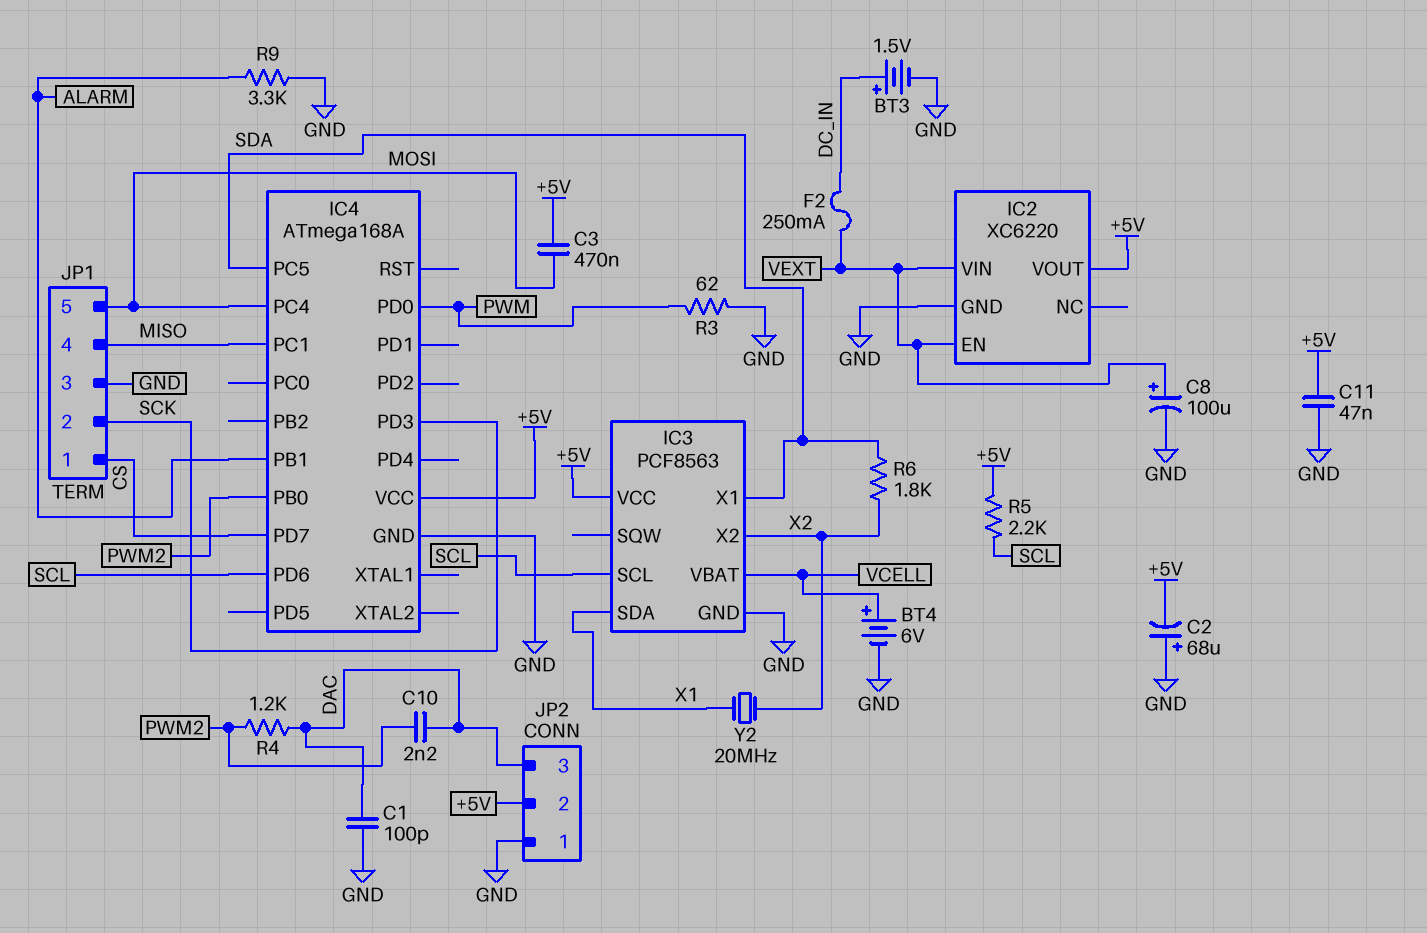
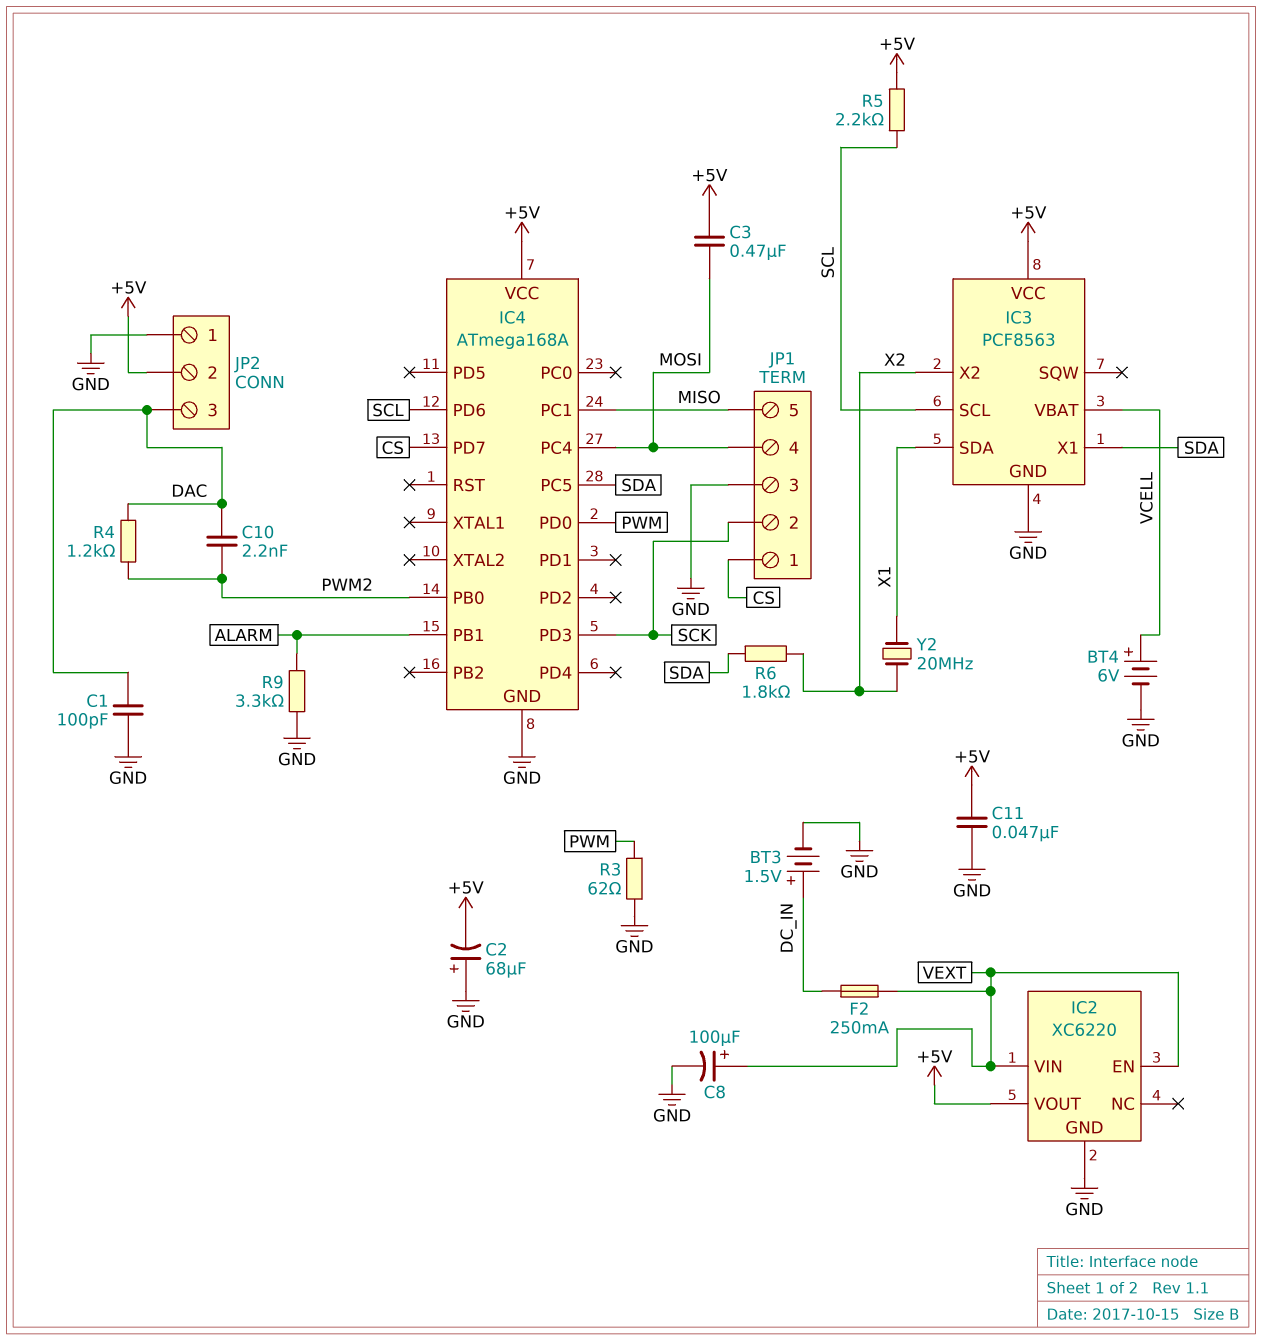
JP1 pin 4: MISO -> MOSI
JP1 pin 5: MOSI -> MISO

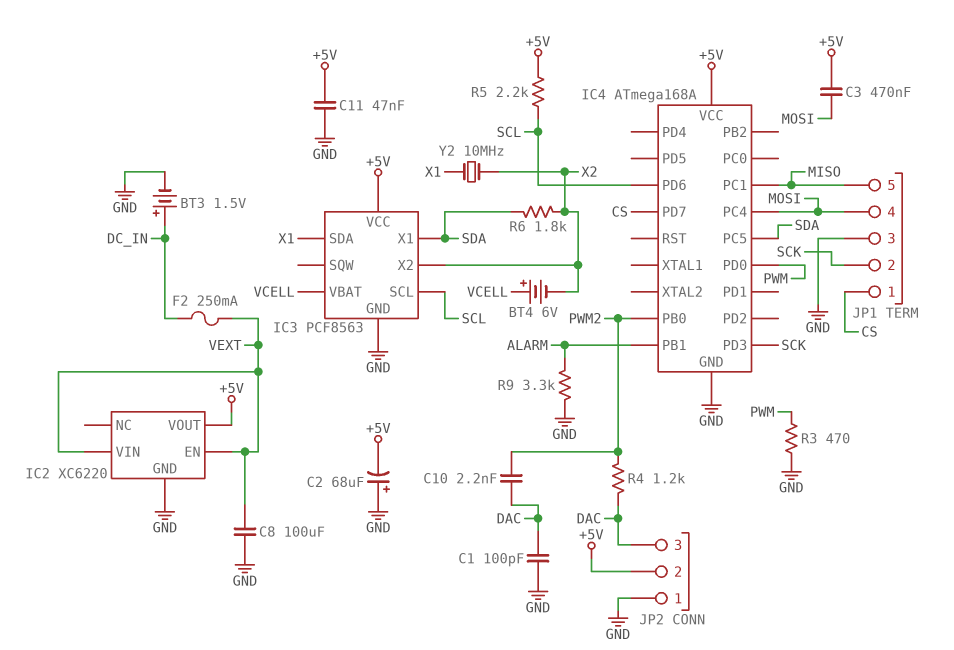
BT4: 6V (plus VCELL, minus GND) -> 6V (plus VCELL, minus X2)
C8: 100uF (plus VEXT, minus GND) -> 100uF (GND, VEXT)
R3: 62 (GND, PWM) -> 470 (GND, PWM)
Y2: 20MHz (X1, X2) -> 10MHz (X1, X2)

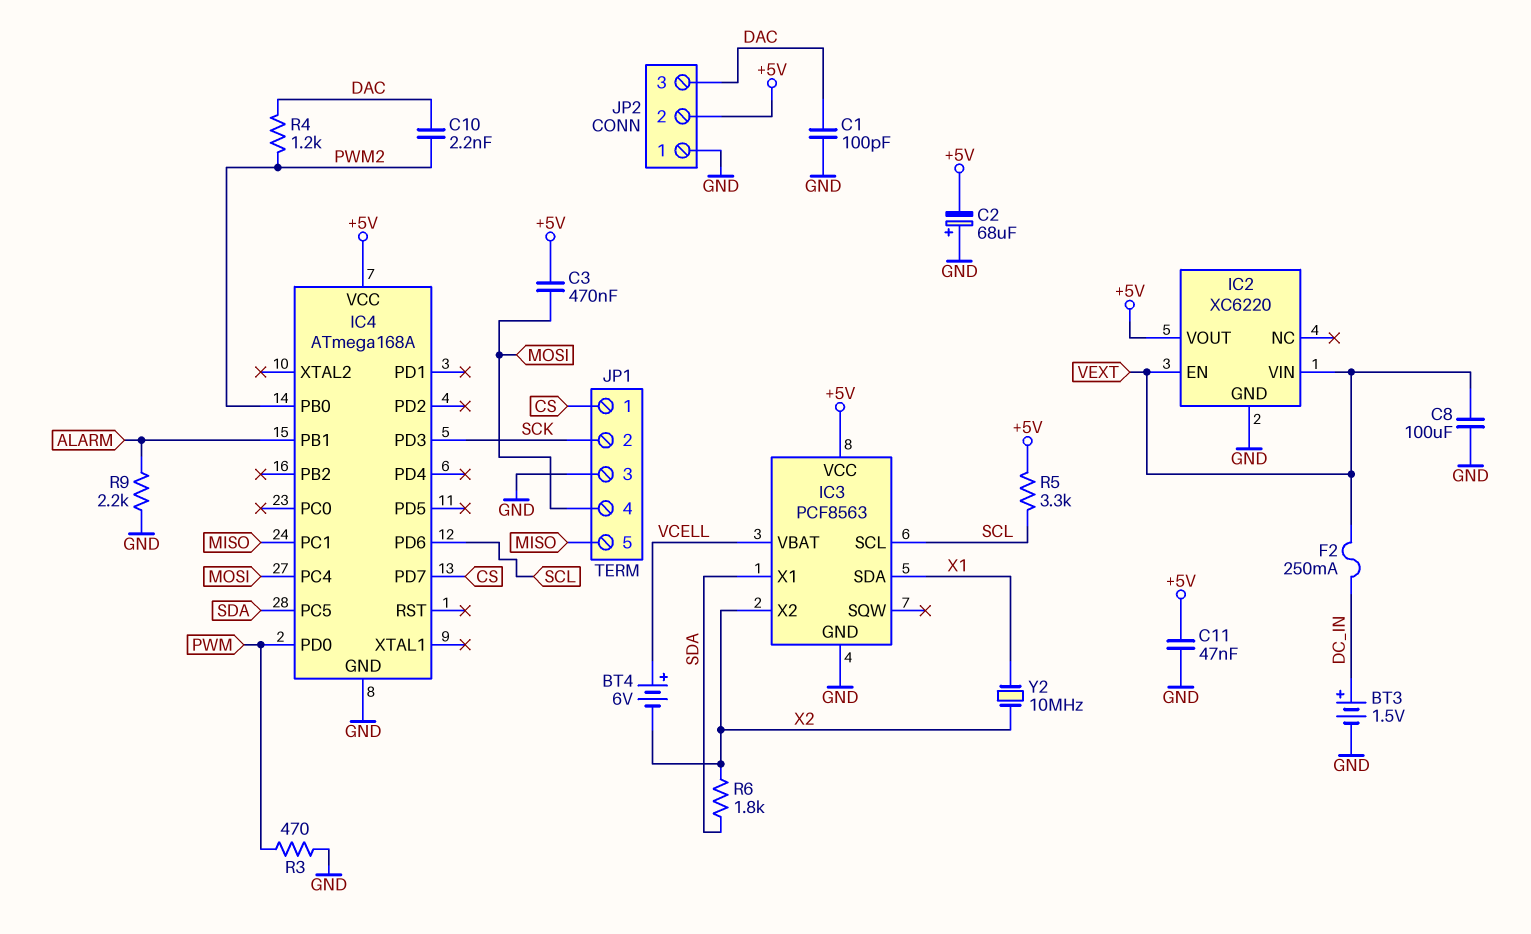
R5: 2.2k (+5V, SCL) -> 3.3k (+5V, SCL)
R9: 3.3k (ALARM, GND) -> 2.2k (ALARM, GND)

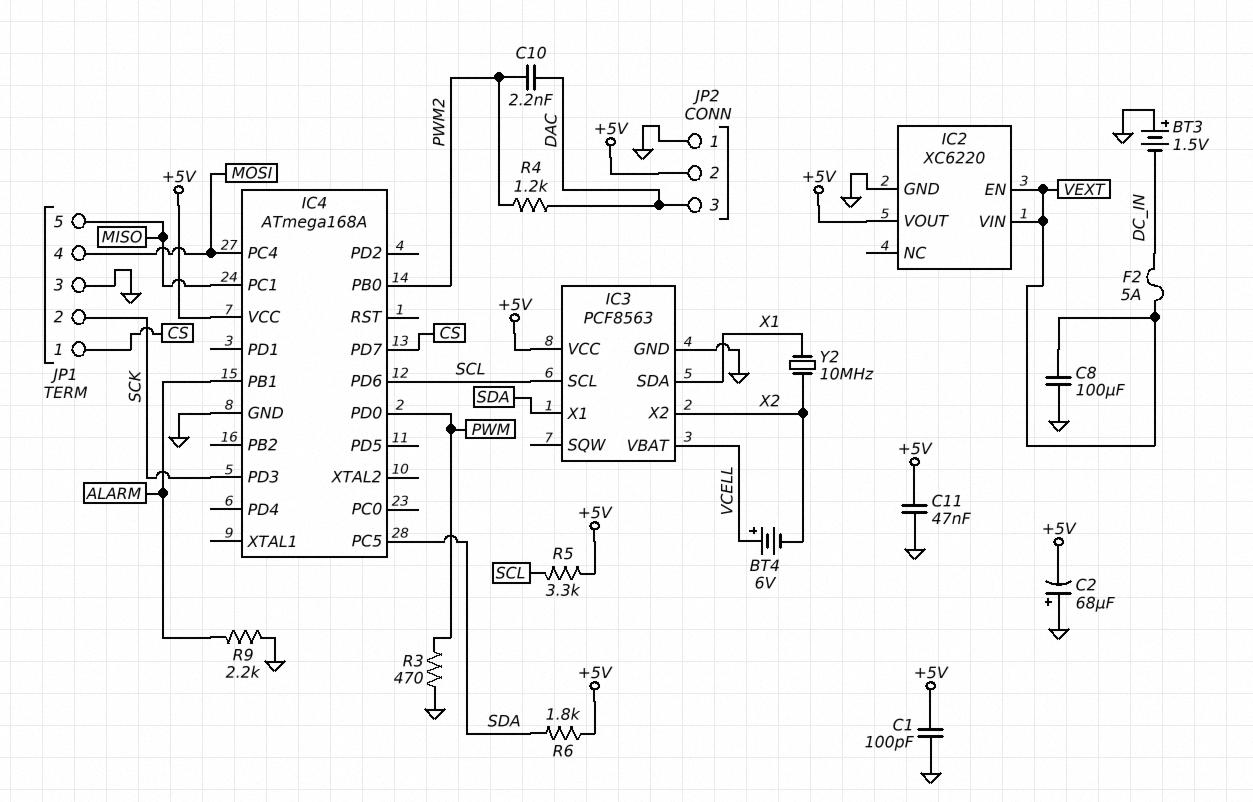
BT3: 1.5V (plus DC_IN, minus GND) -> 1.5V (plus GND, minus DC_IN)
C1: 100pF (DAC, GND) -> 100pF (+5V, GND)
C3: 470nF (+5V, MOSI) -> none
F2: 250mA (DC_IN, VEXT) -> 5A (DC_IN, VEXT)
R6: 1.8k (SDA, X2) -> 1.8k (+5V, SDA)

